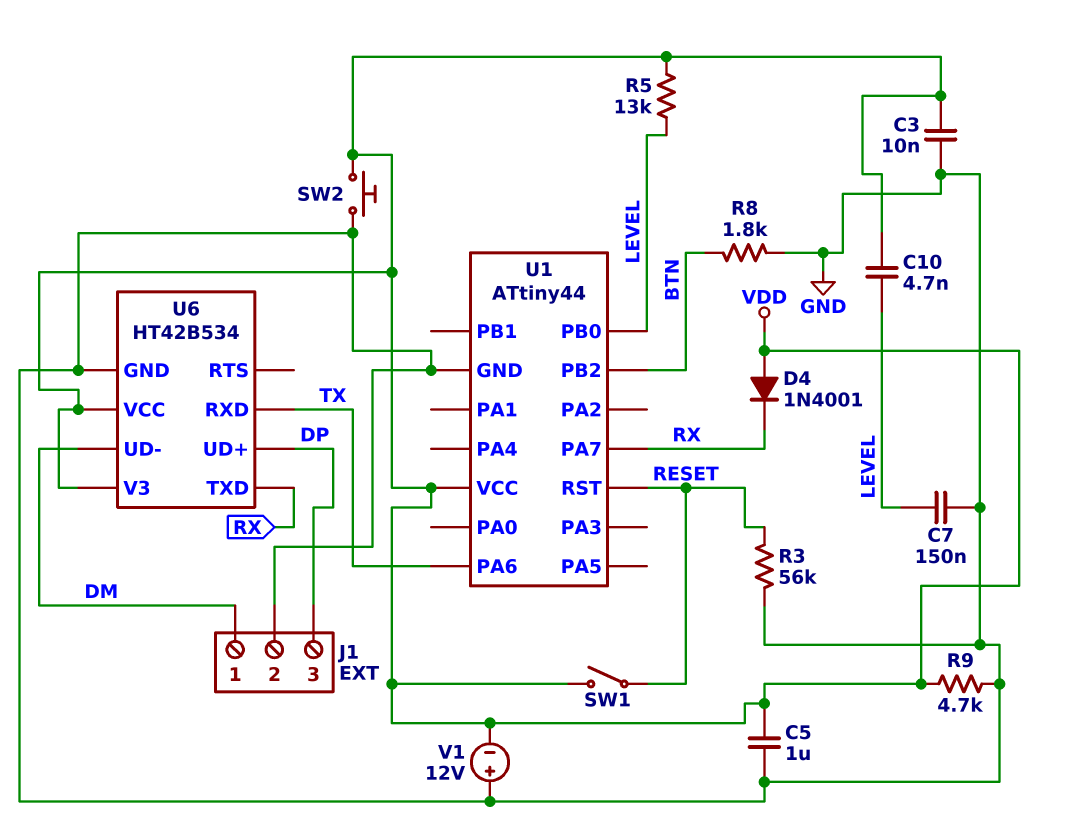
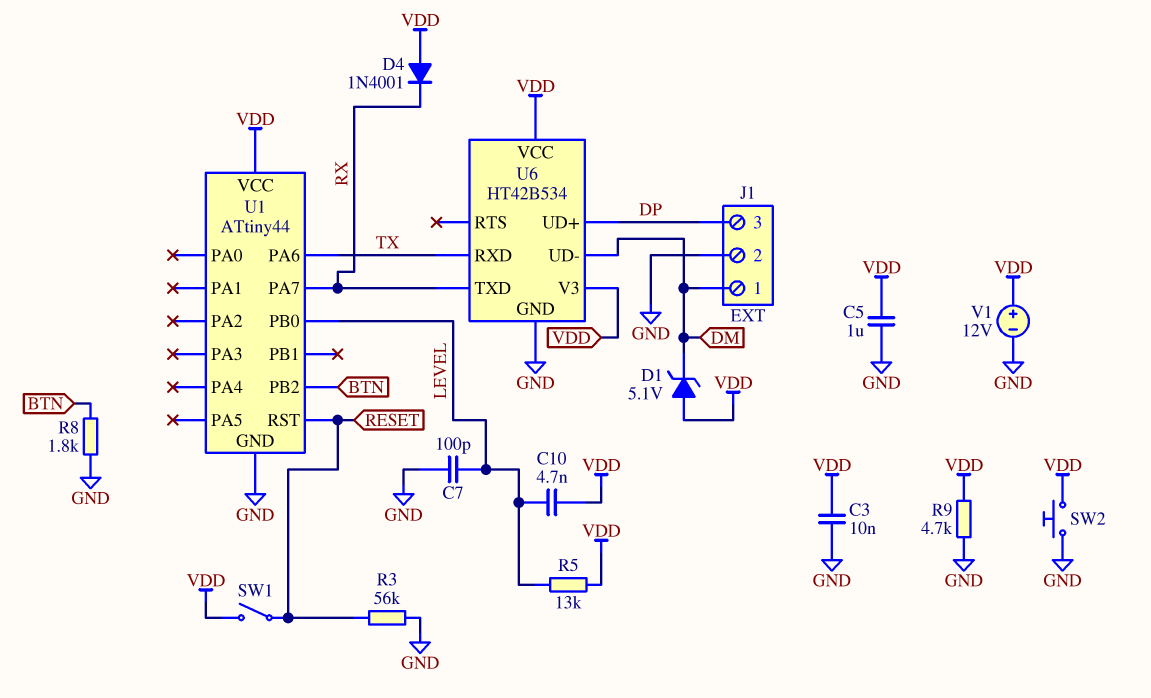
C7: 150nF (GND, LEVEL) -> 100pF (GND, LEVEL)
D1: none -> zener 5.1V (A VDD, K DM)
V1: 12V (plus GND, minus VDD) -> 12V (plus VDD, minus GND)

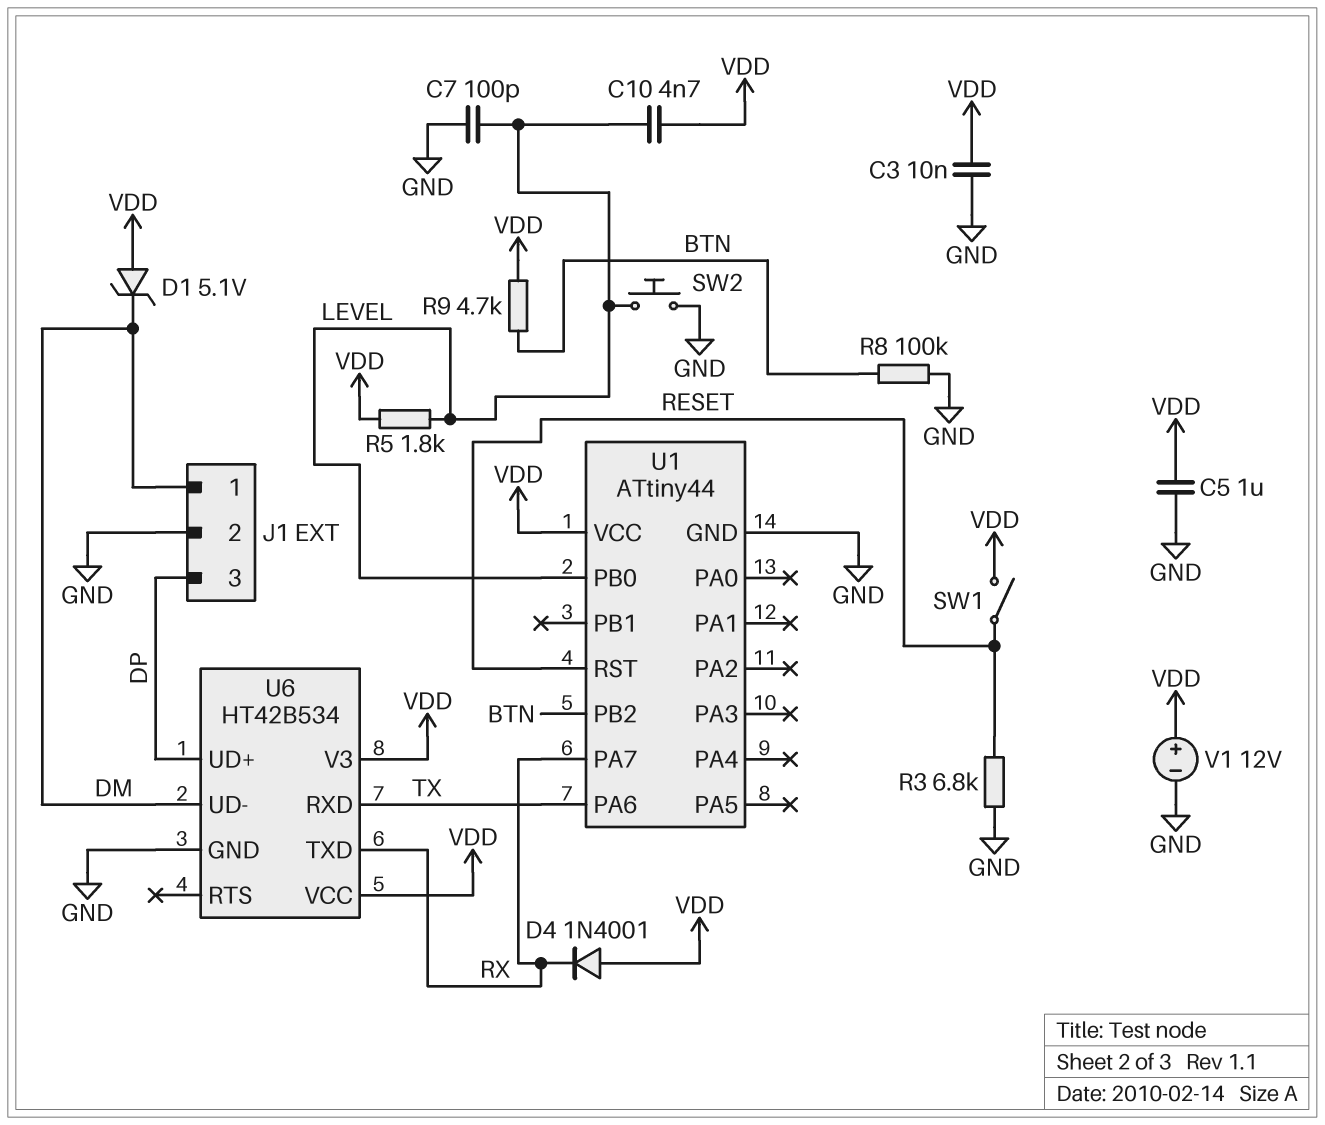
R3: 56k (GND, RESET) -> 6.8k (GND, RESET)
R5: 13k (LEVEL, VDD) -> 1.8k (LEVEL, VDD)
R8: 1.8k (BTN, GND) -> 100k (BTN, GND)
R9: 4.7k (GND, VDD) -> 4.7k (BTN, VDD)
SW2: button (GND, VDD) -> button (GND, LEVEL)

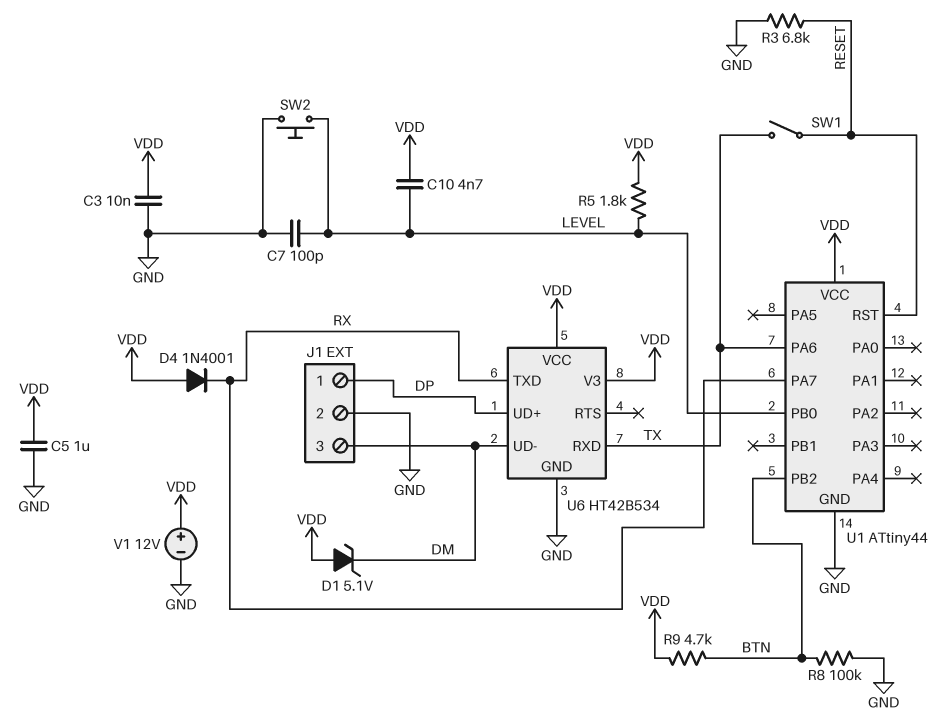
J1 pin 1: DM -> DP
J1 pin 3: DP -> DM
SW1: switch (RESET, VDD) -> switch (RESET, TX)

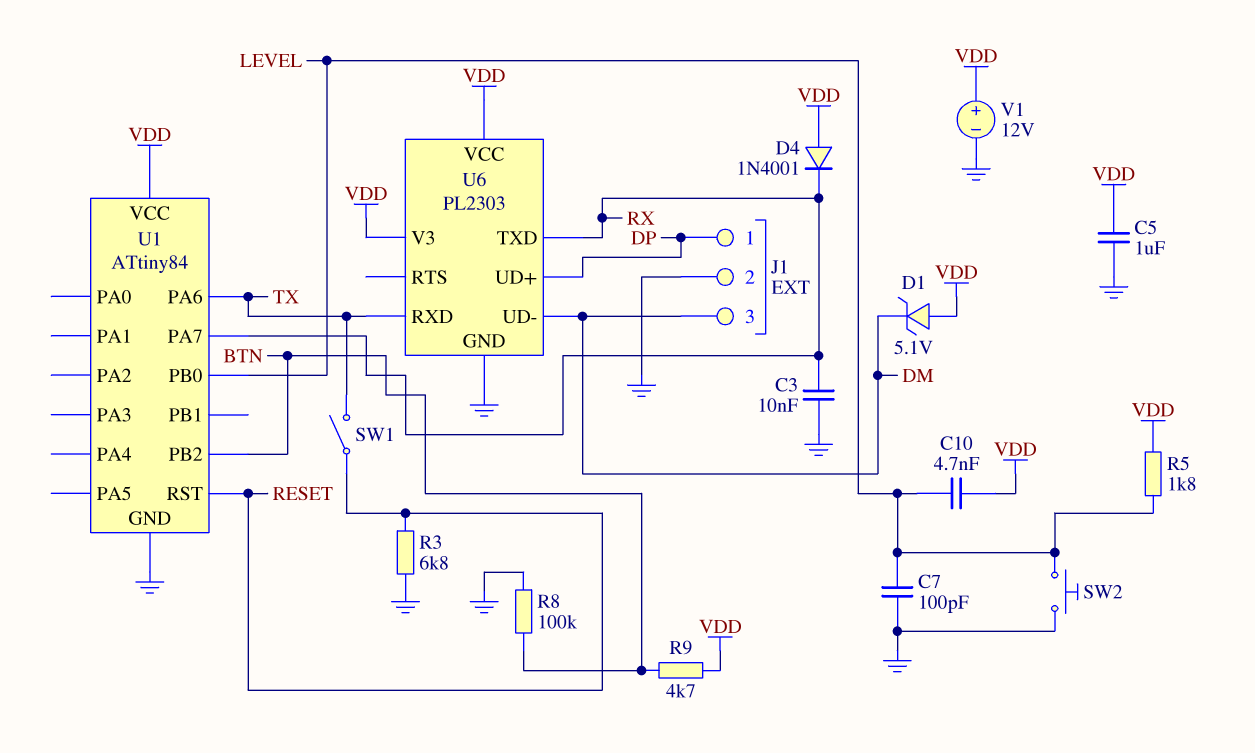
C3: 10nF (GND, VDD) -> 10nF (GND, RX)
U1: ATtiny44 -> ATtiny84
U6: HT42B534 -> PL2303

